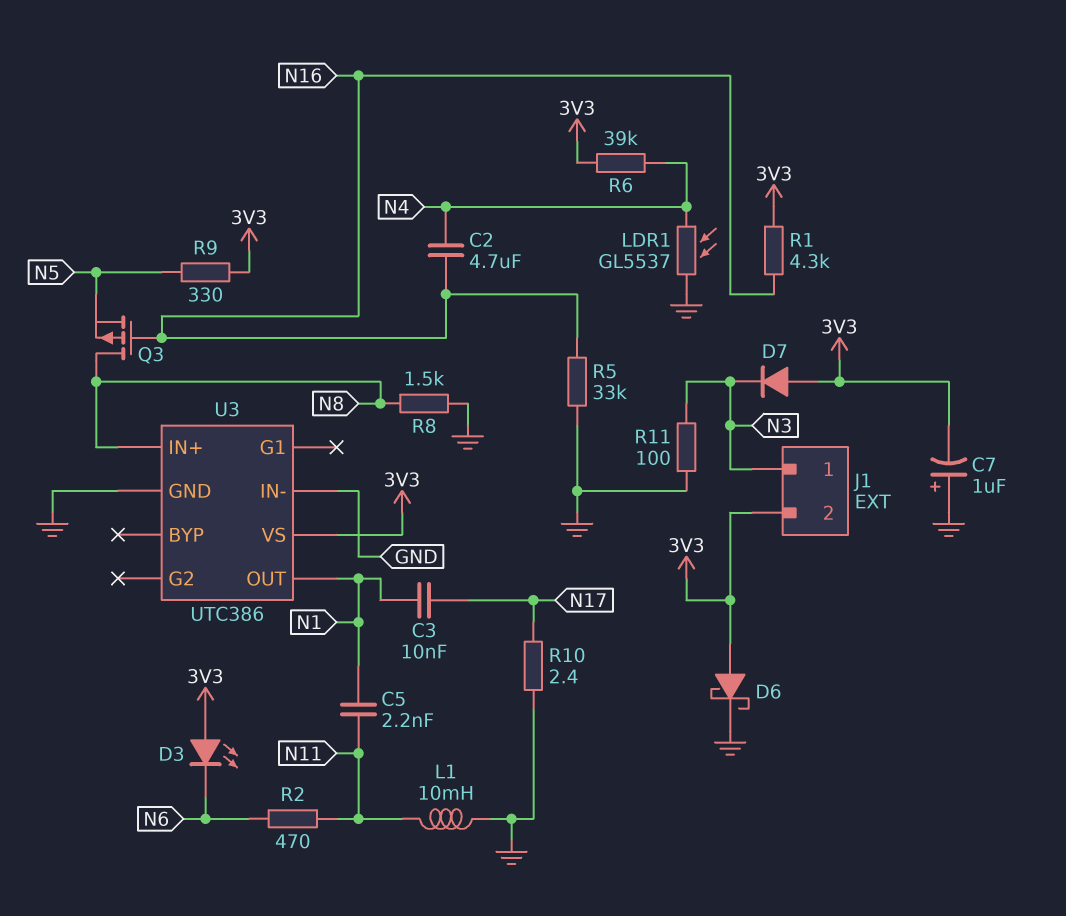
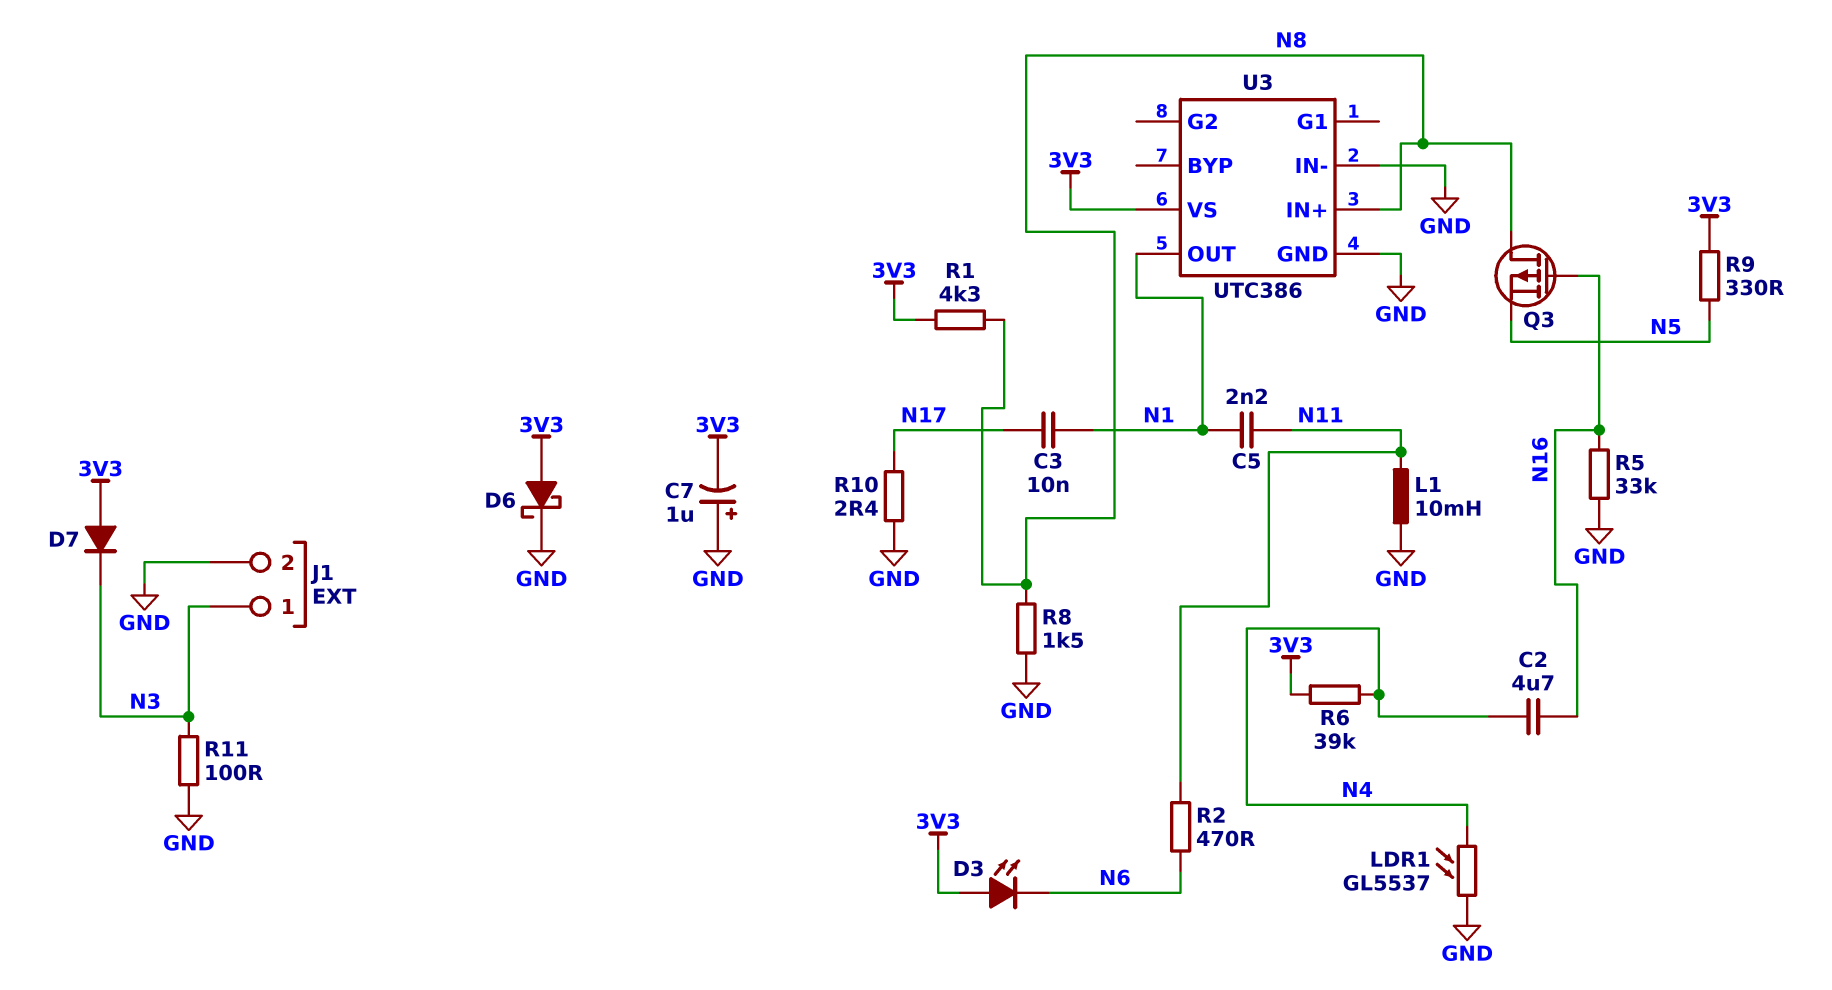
J1 pin 2: 3V3 -> GND
R1: 4.3k (3V3, N16) -> 4.3k (3V3, N8)

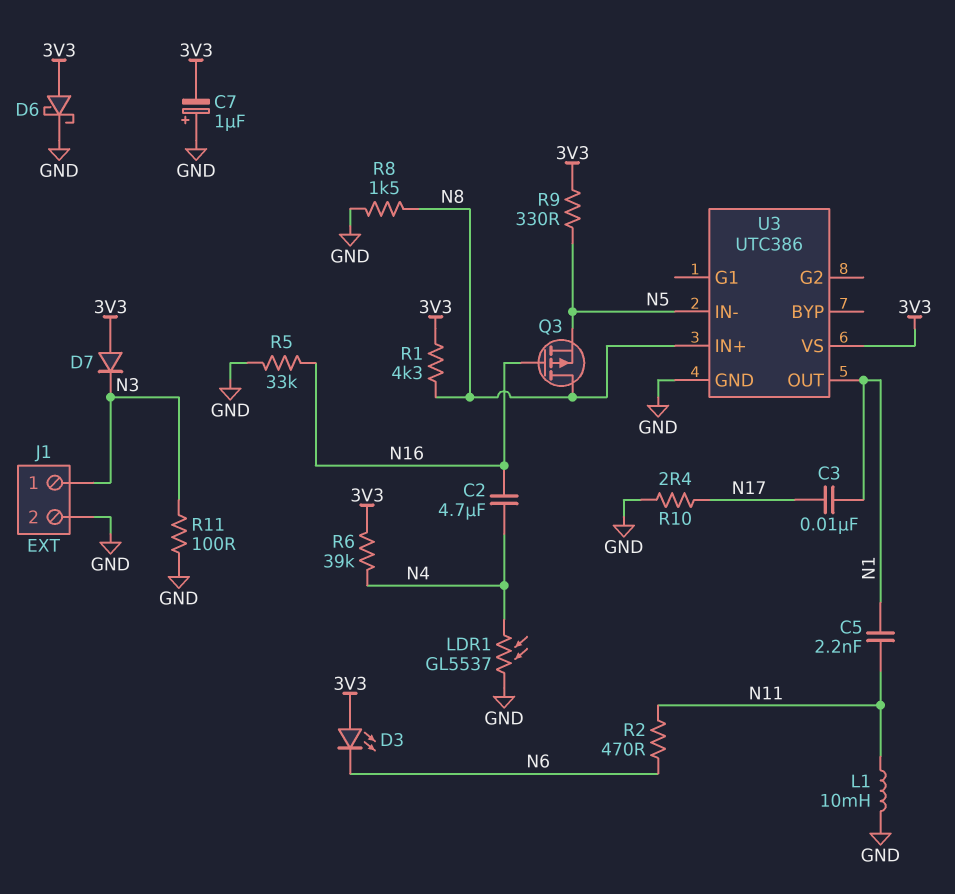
U3 pin IN-: GND -> N5

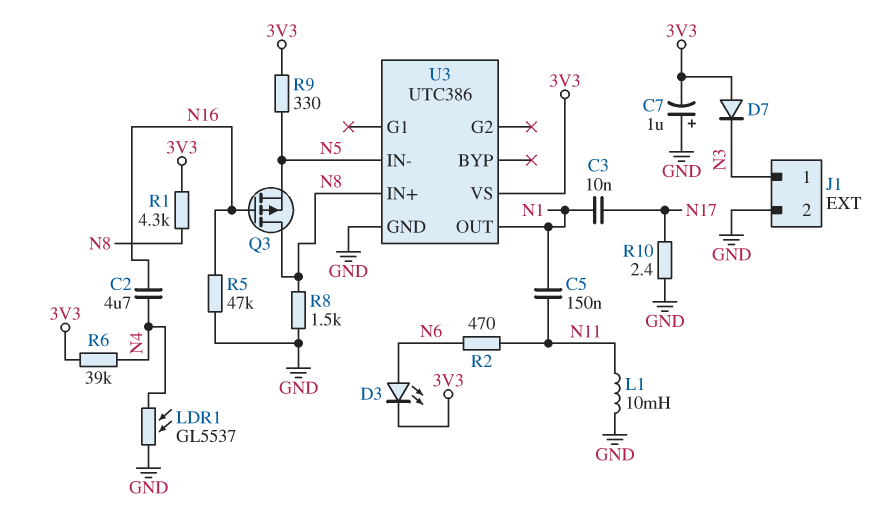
C5: 2.2nF (N1, N11) -> 150nF (N1, N11)
D3: LED (A 3V3, K N6) -> LED (A N6, K 3V3)
D6: schottky (A 3V3, K GND) -> none
R5: 33k (GND, N16) -> 47k (GND, N16)
R11: 100 (GND, N3) -> none

